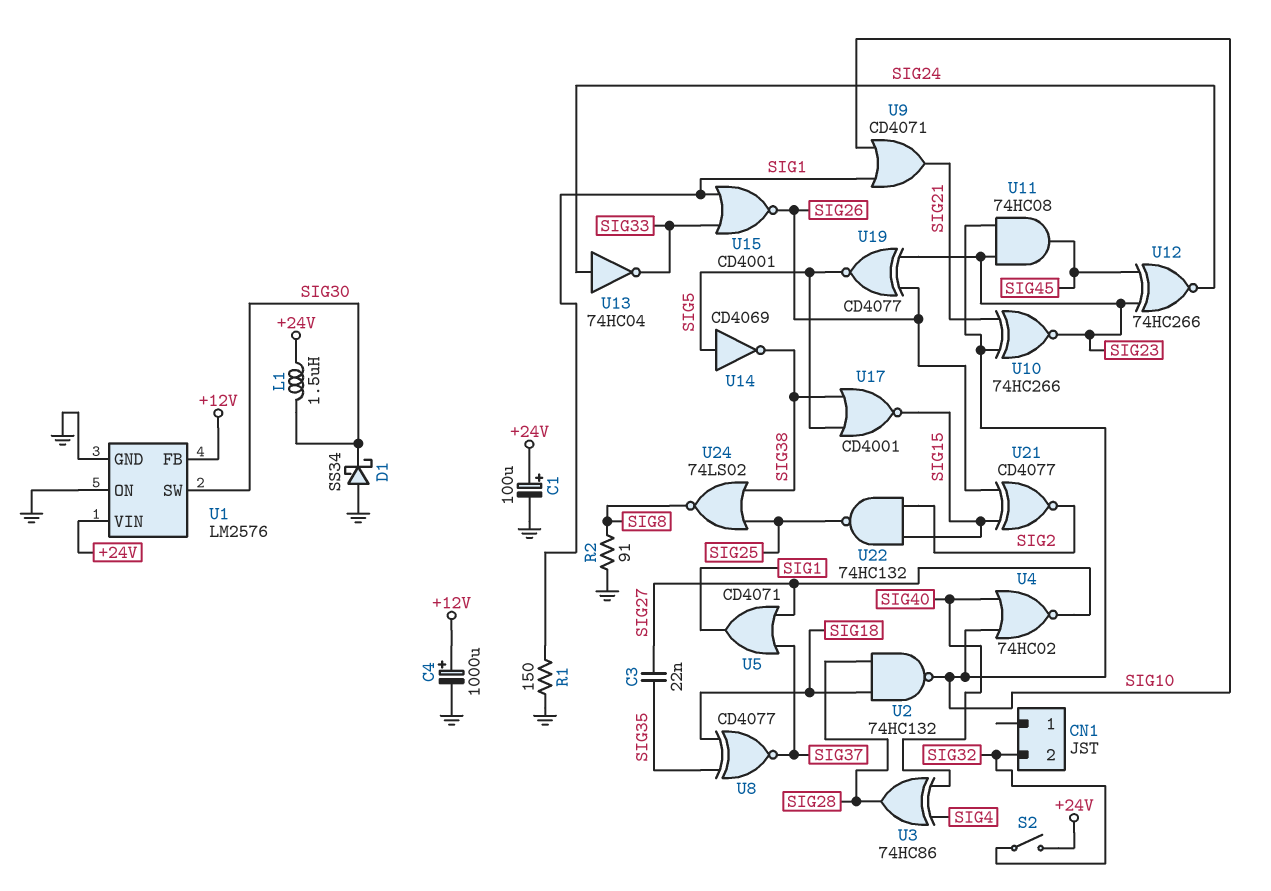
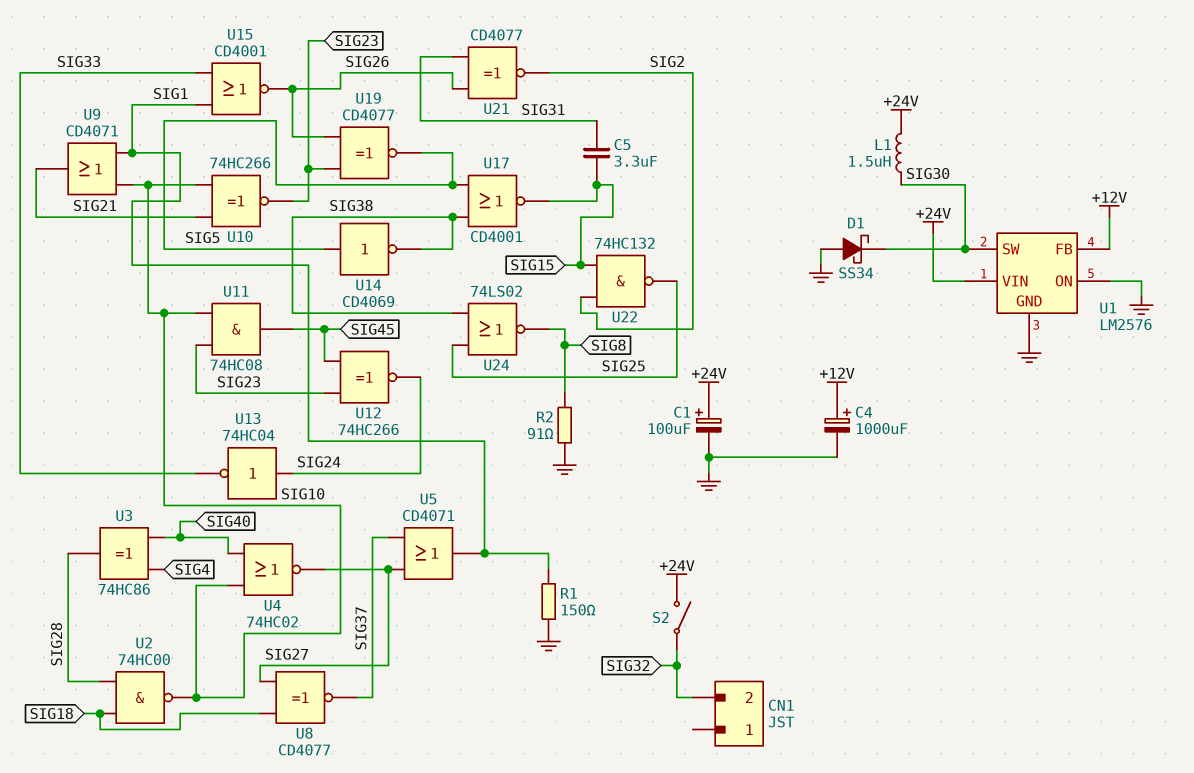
C3: 22nF (SIG27, SIG35) -> none
C5: none -> 3.3uF (SIG15, SIG31)
U2: NAND 74HC132 (in SIG18, in SIG28, out SIG10) -> NAND 74HC00 (in SIG18, in SIG28, out SIG10)
U8: XNOR CD4077 (in SIG18, in SIG35, out SIG37) -> XNOR CD4077 (in SIG18, in SIG27, out SIG37)
U21: XNOR CD4077 (in SIG15, in SIG26, out SIG2) -> XNOR CD4077 (in SIG26, in SIG31, out SIG2)

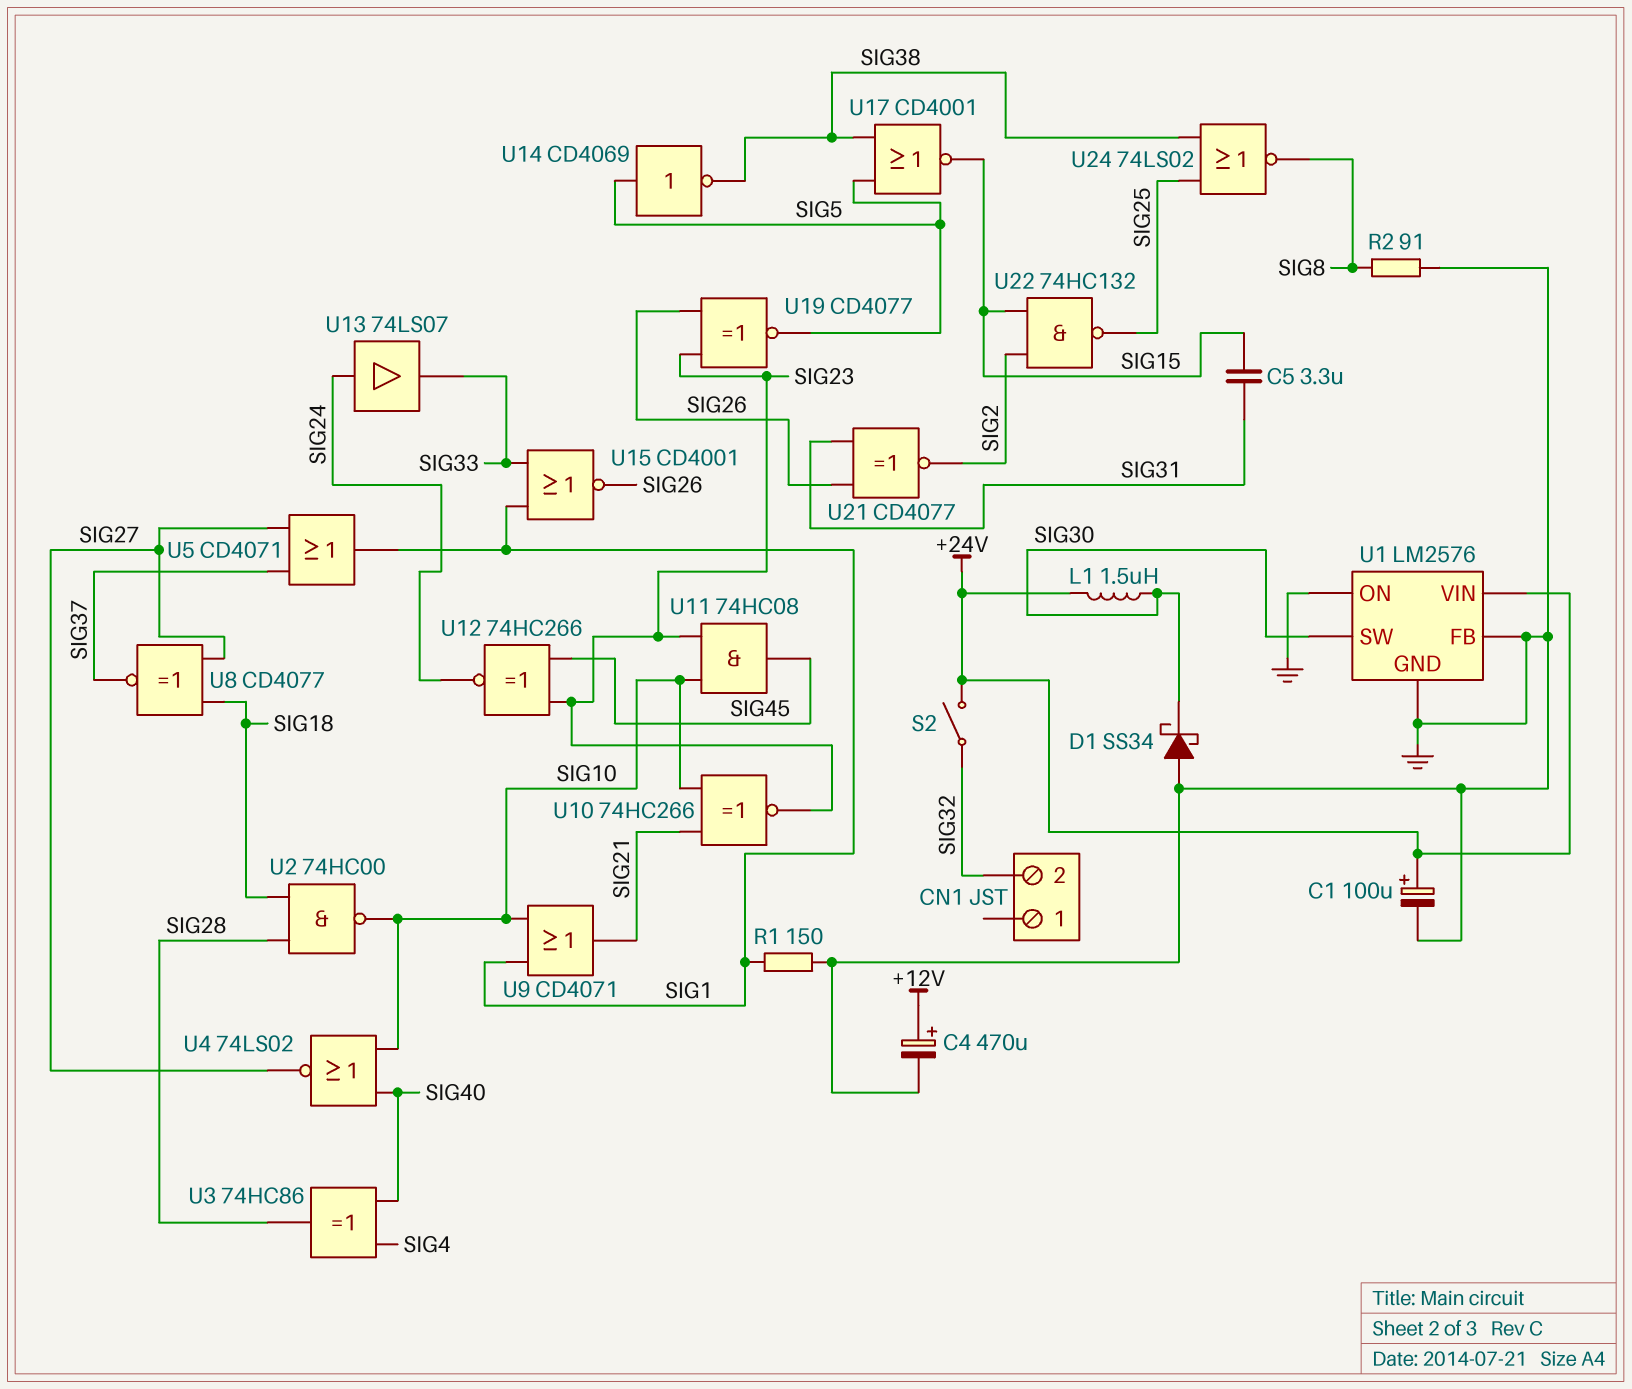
C4: 1000uF (plus +12V, minus GND) -> 470uF (plus +12V, minus GND)
U1 pin FB: +12V -> GND
U4: NOR 74HC02 (in SIG10, in SIG40, out SIG27) -> NOR 74LS02 (in SIG10, in SIG40, out SIG27)
U13: NOT 74HC04 (in SIG24, out SIG33) -> buffer 74LS07 (in SIG24, out SIG33)

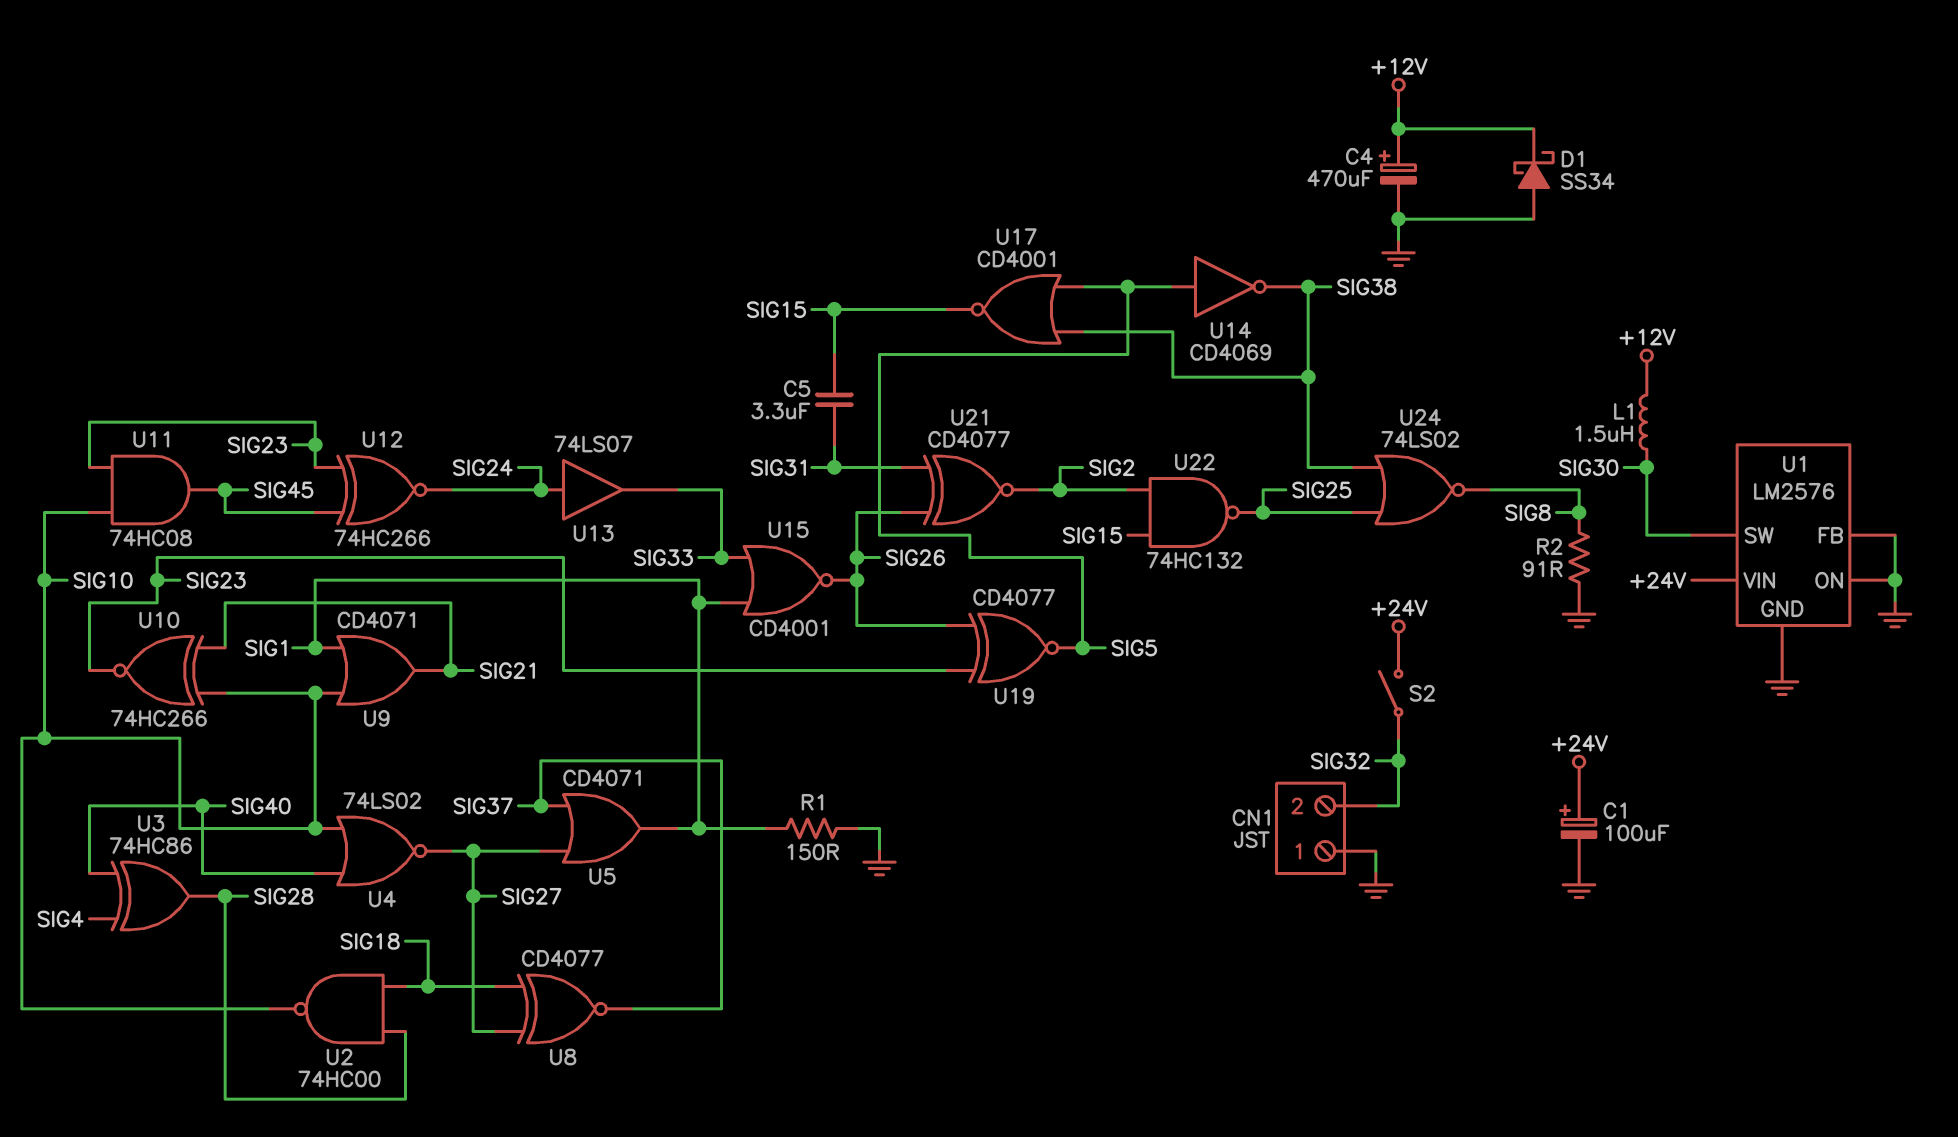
CN1 pin 1: none -> GND
D1: schottky SS34 (A GND, K SIG30) -> schottky SS34 (A GND, K +12V)
L1: 1.5uH (+24V, SIG30) -> 1.5uH (+12V, SIG30)

